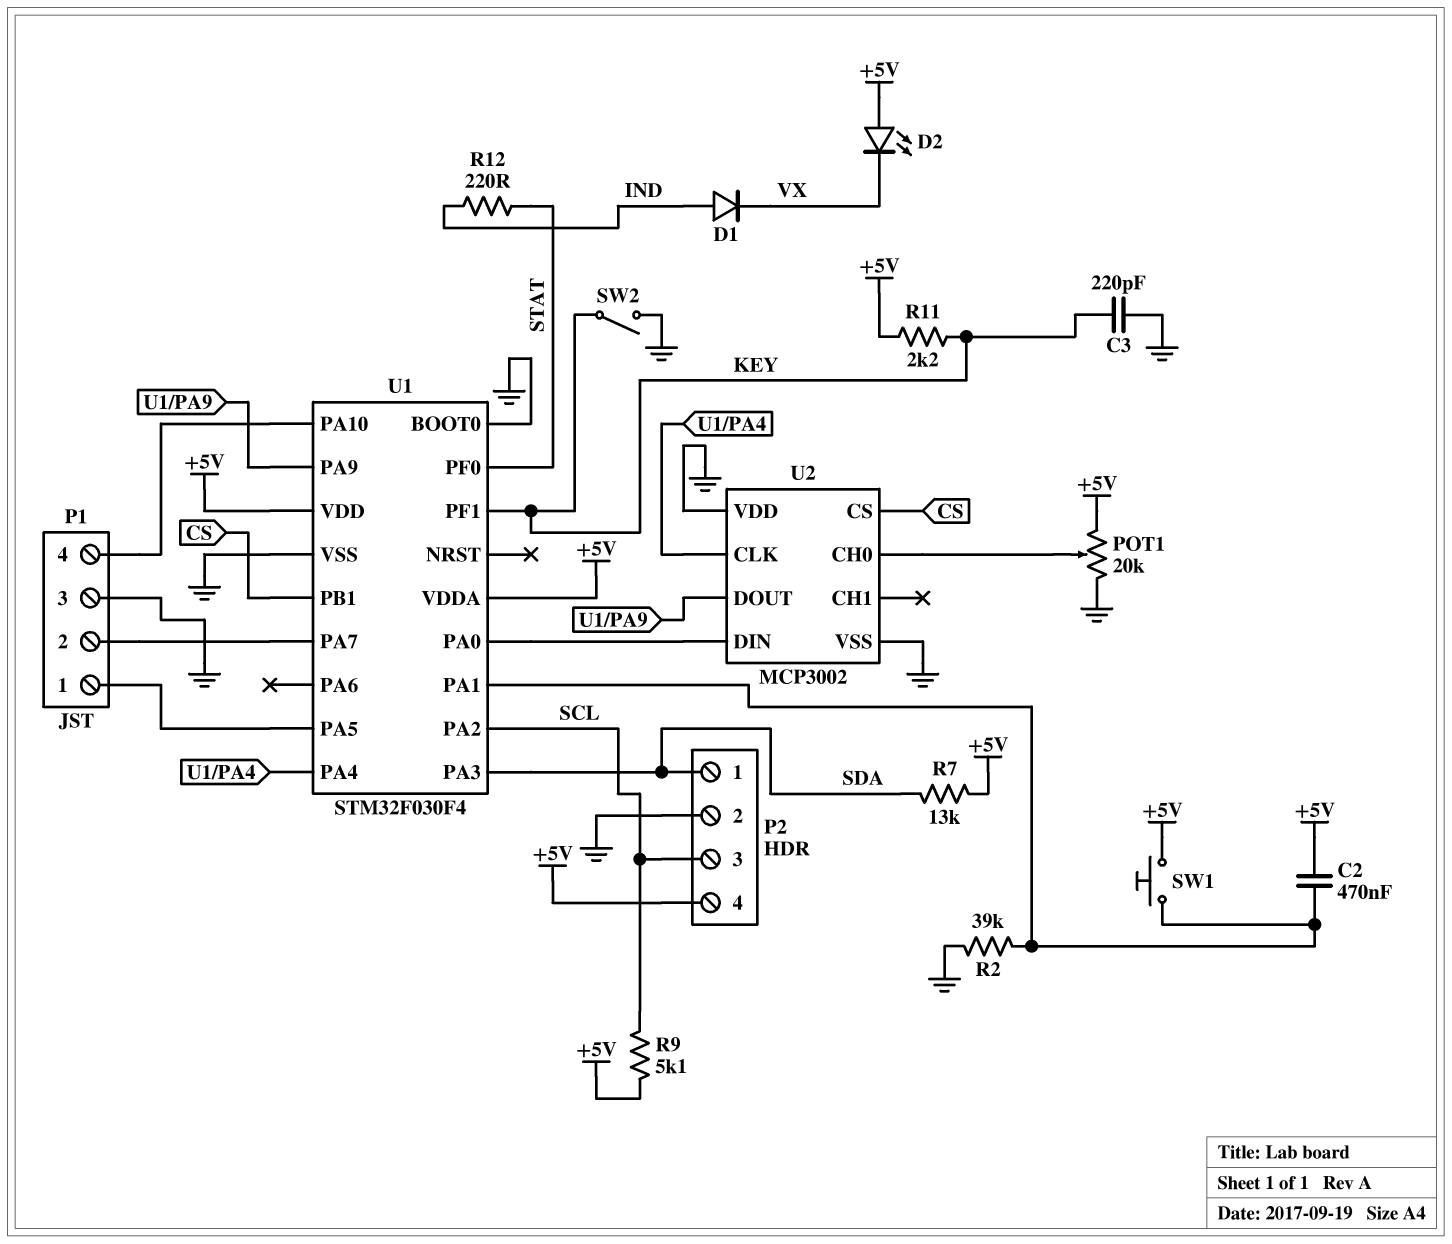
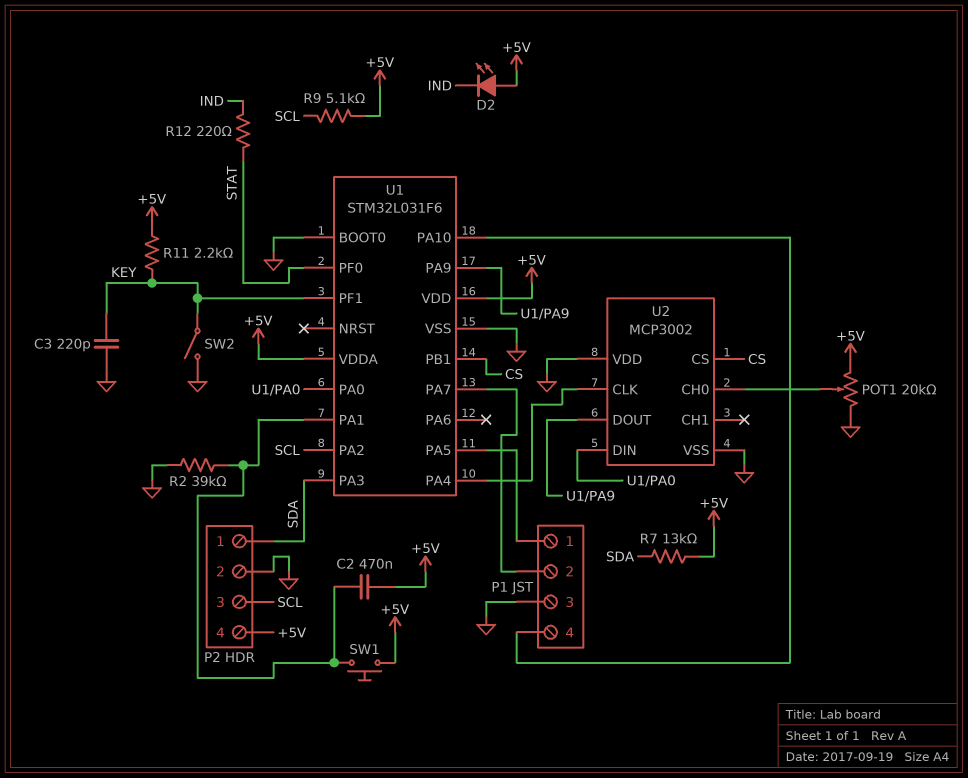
D1: diode (A IND, K VX) -> none
D2: LED (A +5V, K VX) -> LED (A +5V, K IND)
U1: STM32F030F4 -> STM32L031F6

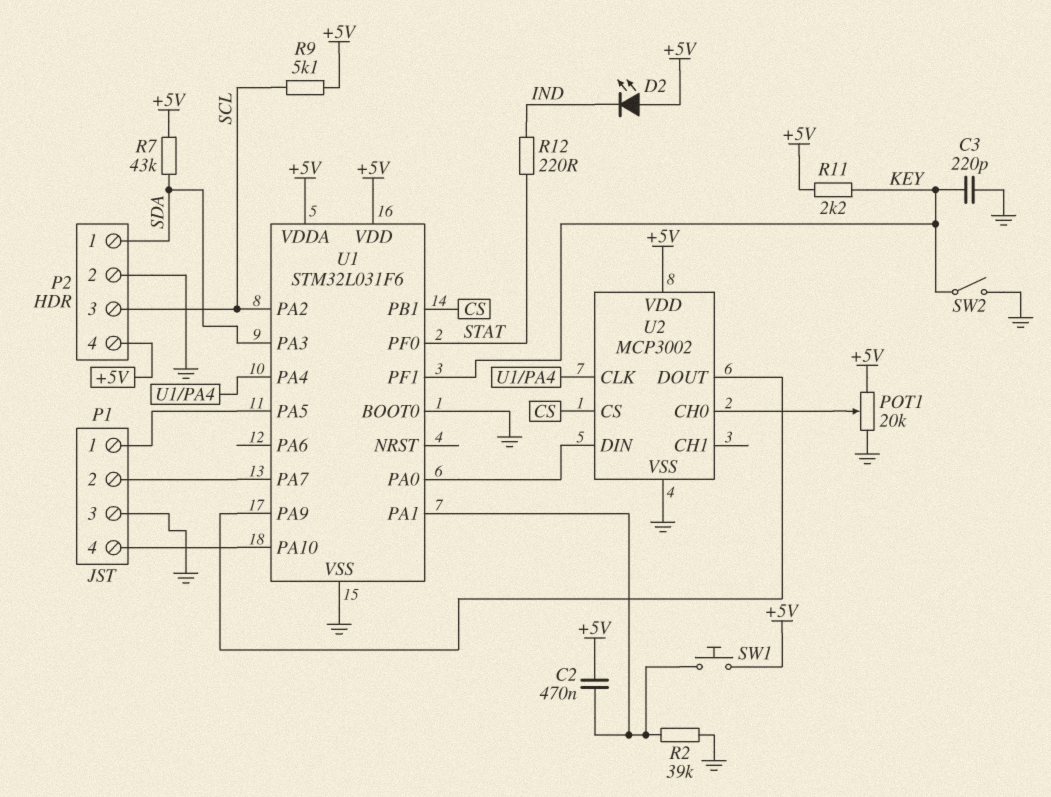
R7: 13k (+5V, SDA) -> 43k (+5V, SDA)
U2 pin VDD: GND -> +5V

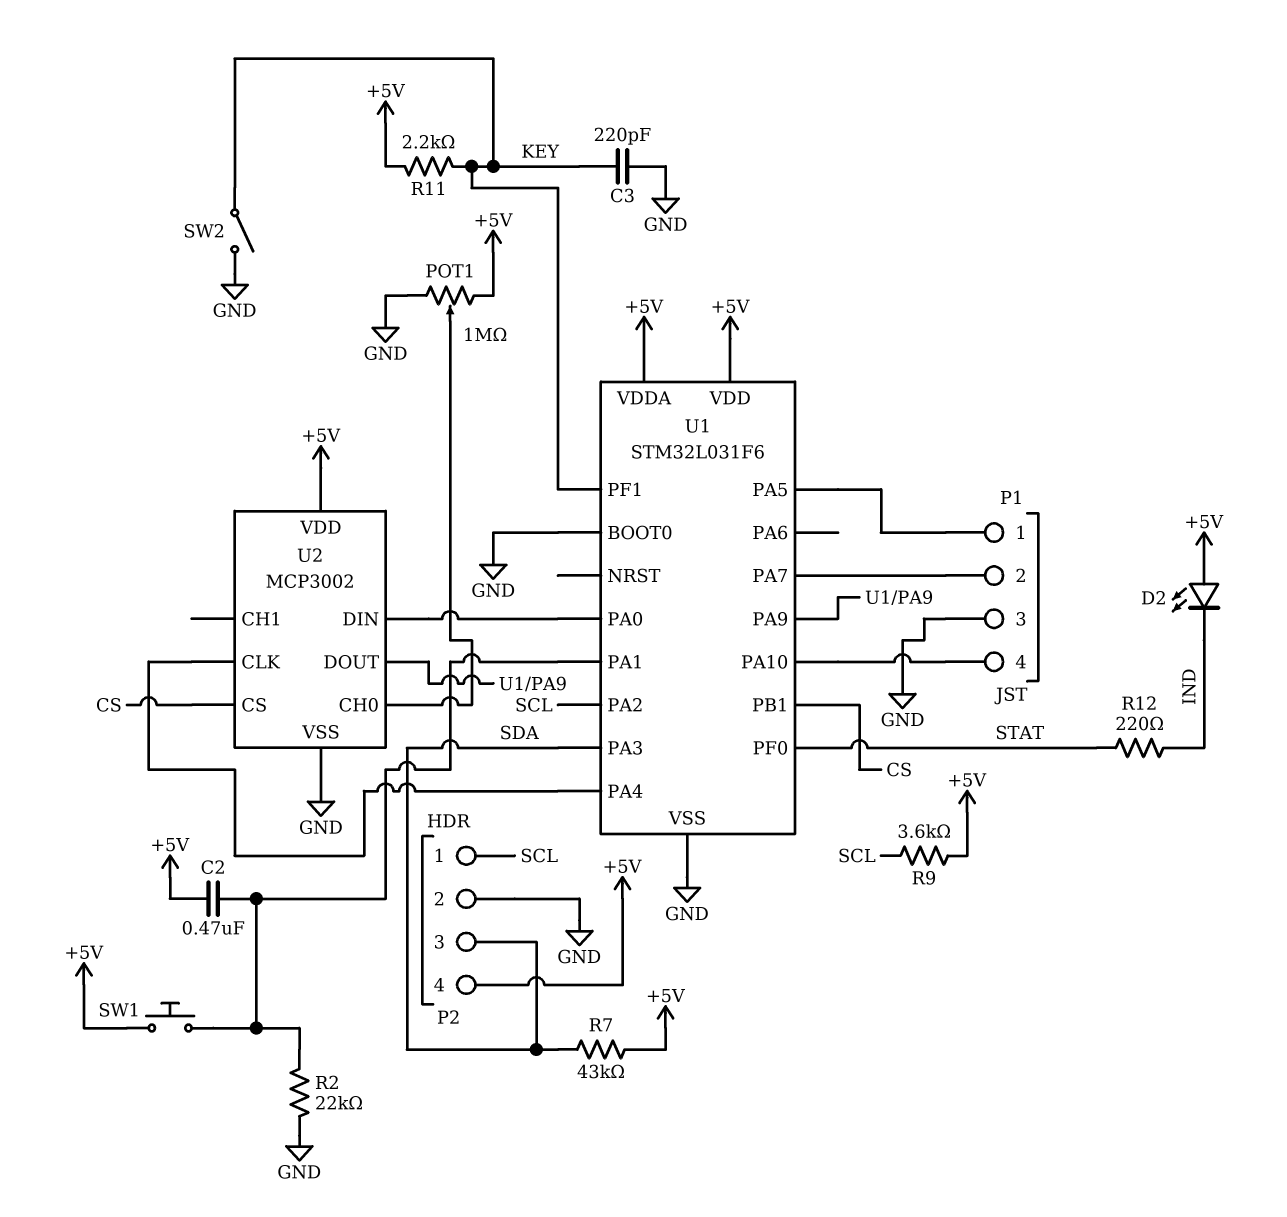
P2 pin 1: SDA -> SCL
P2 pin 3: SCL -> SDA
POT1: 20k (+5V, GND, wiper U2/CH0) -> 1M (+5V, GND, wiper U2/CH0)
R2: 39k (GND, U1/PA1) -> 22k (GND, U1/PA1)
R9: 5.1k (+5V, SCL) -> 3.6k (+5V, SCL)

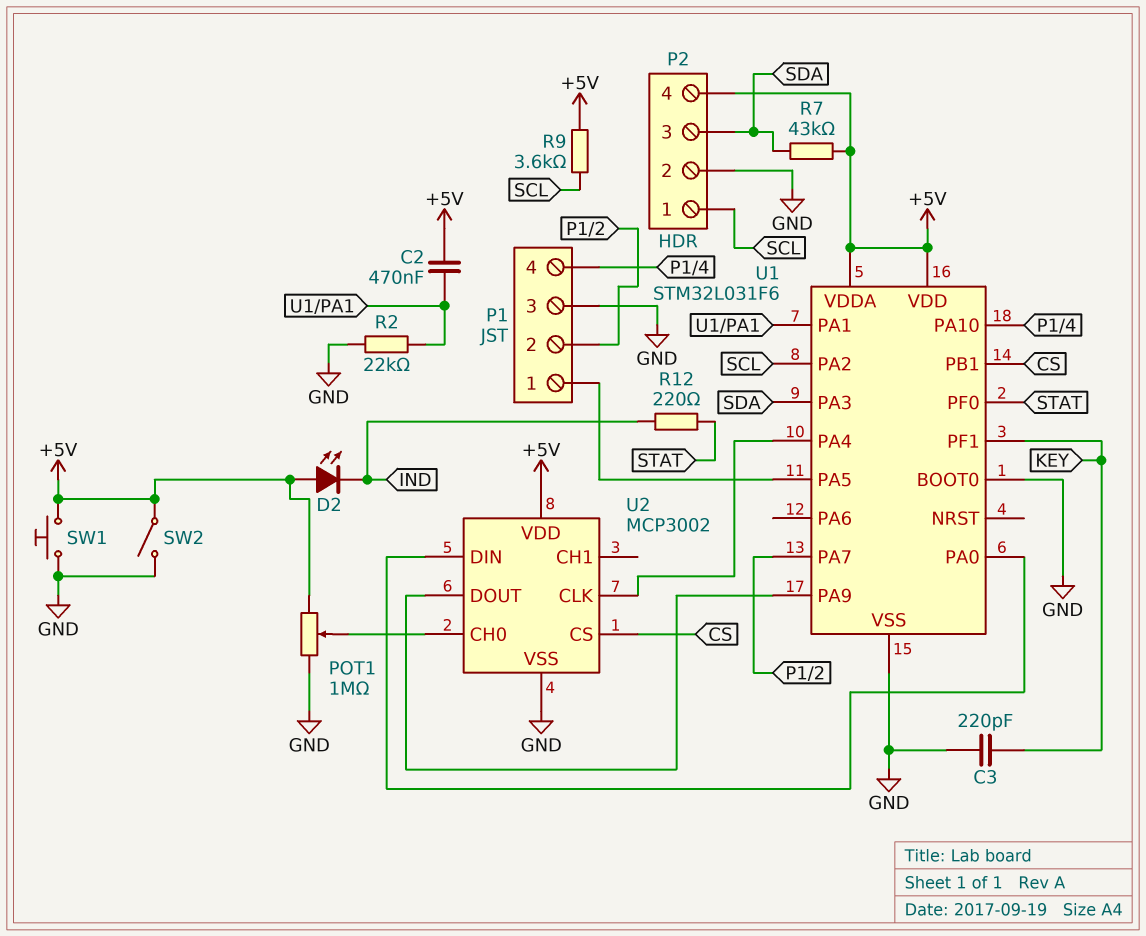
R11: 2.2k (+5V, KEY) -> none
SW1: button (+5V, U1/PA1) -> button (+5V, GND)
SW2: switch (GND, KEY) -> switch (+5V, GND)

